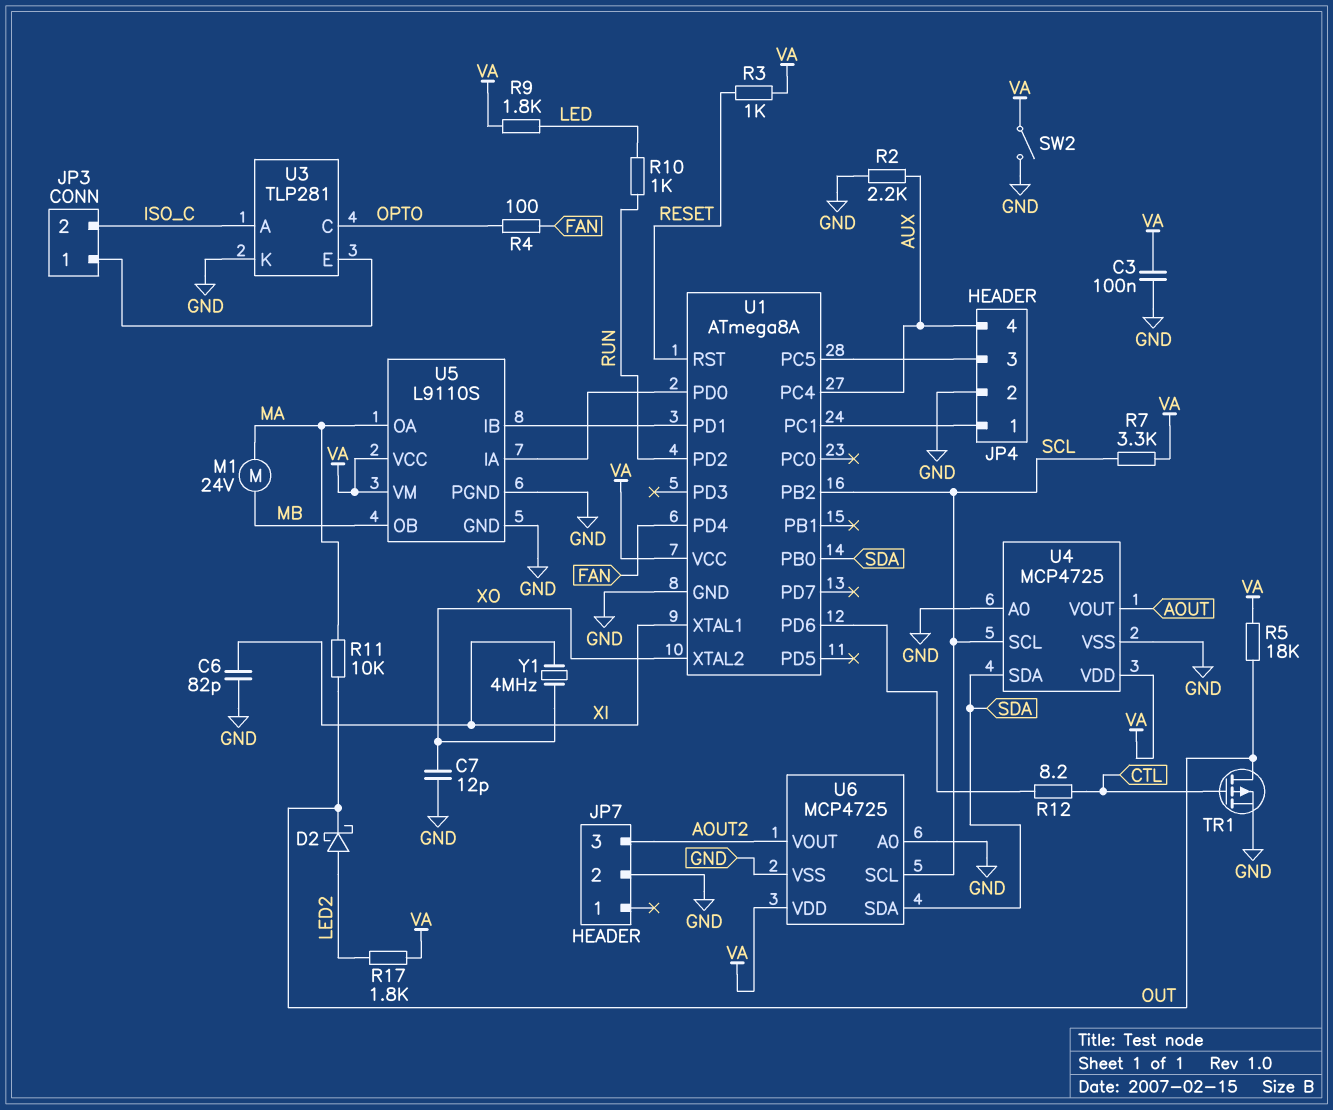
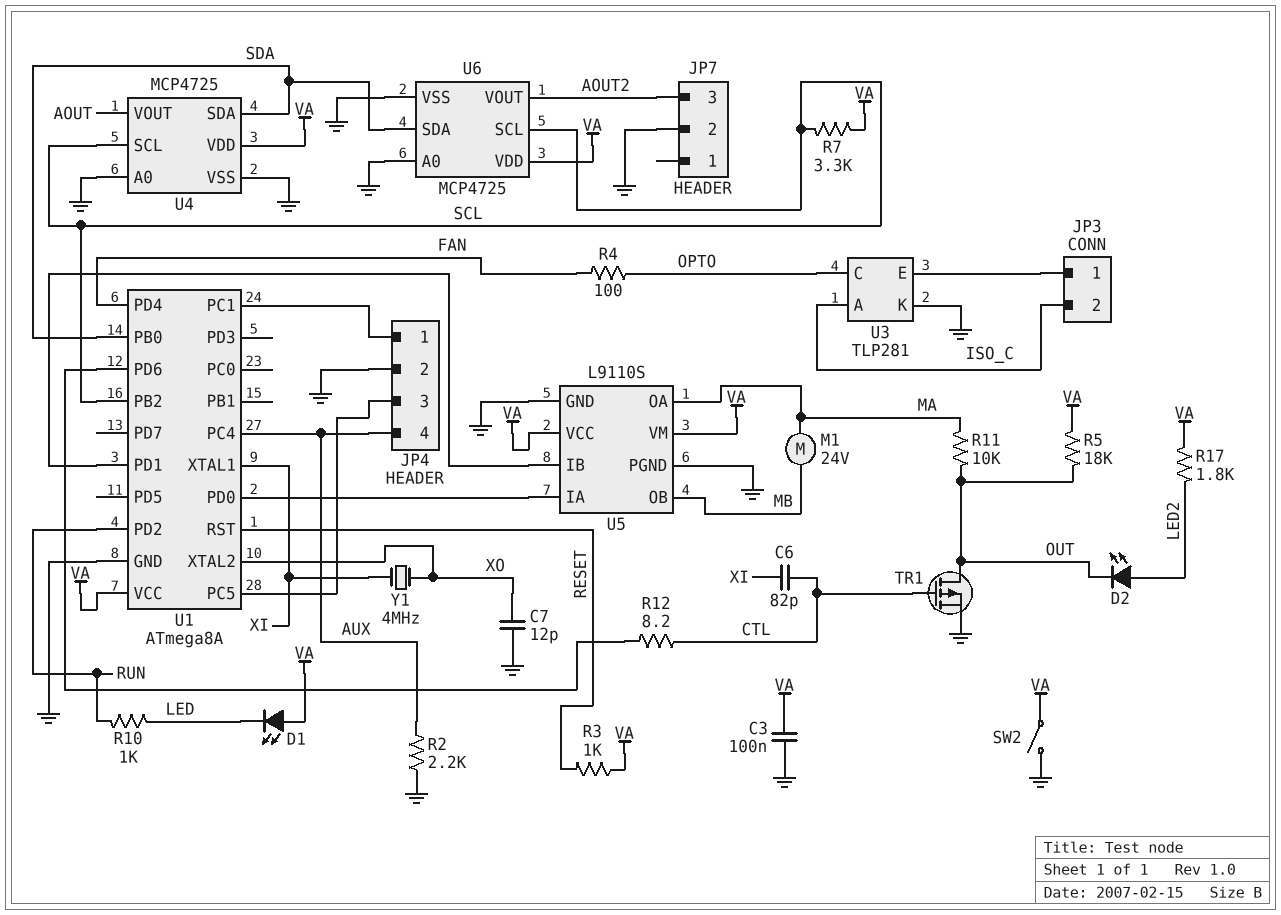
C6: 82pF (GND, XI) -> 82pF (CTL, XI)
D1: none -> LED (A VA, K LED)
D2: schottky (A LED2, K OUT) -> LED (A LED2, K OUT)
R9: 1.8k (LED, VA) -> none

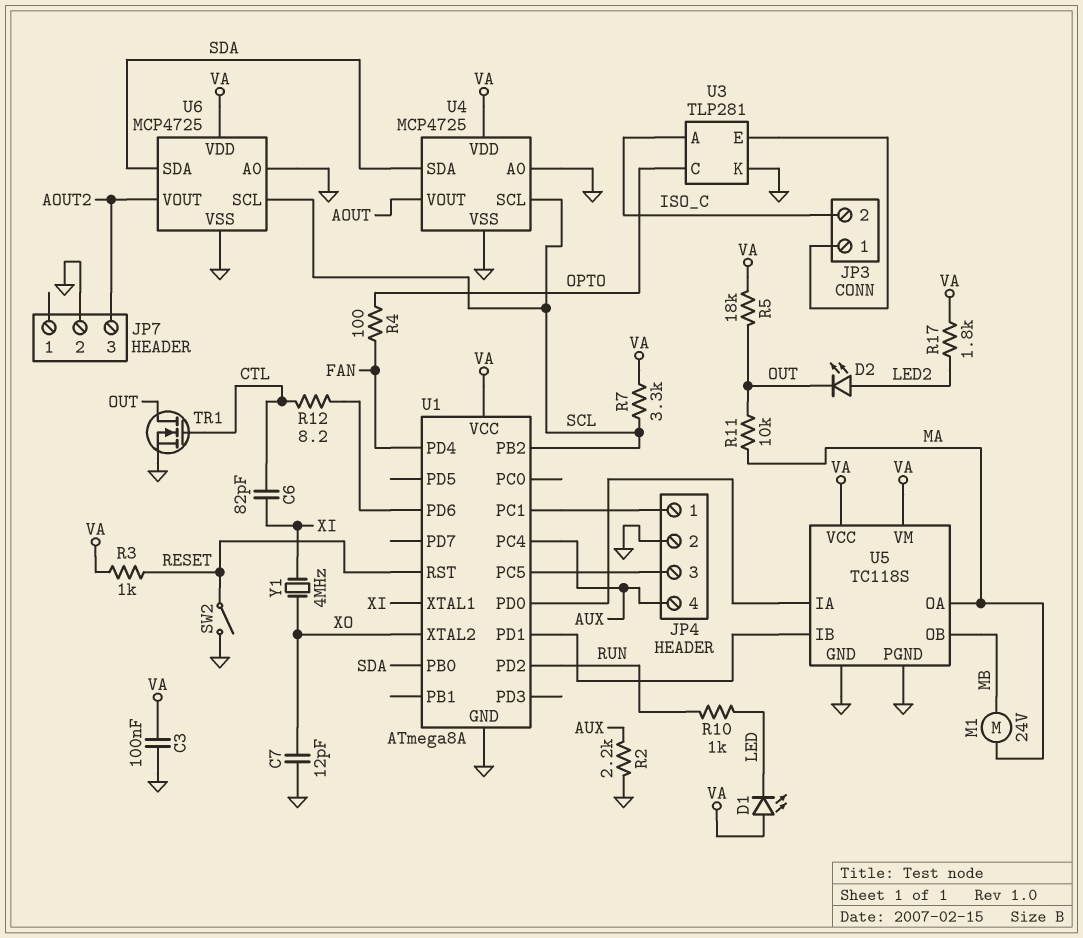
SW2: switch (GND, VA) -> switch (GND, RESET)
TR1: PMOS (G CTL, D OUT, S GND) -> NMOS (G CTL, D OUT, S GND)
U5: L9110S -> TC118S

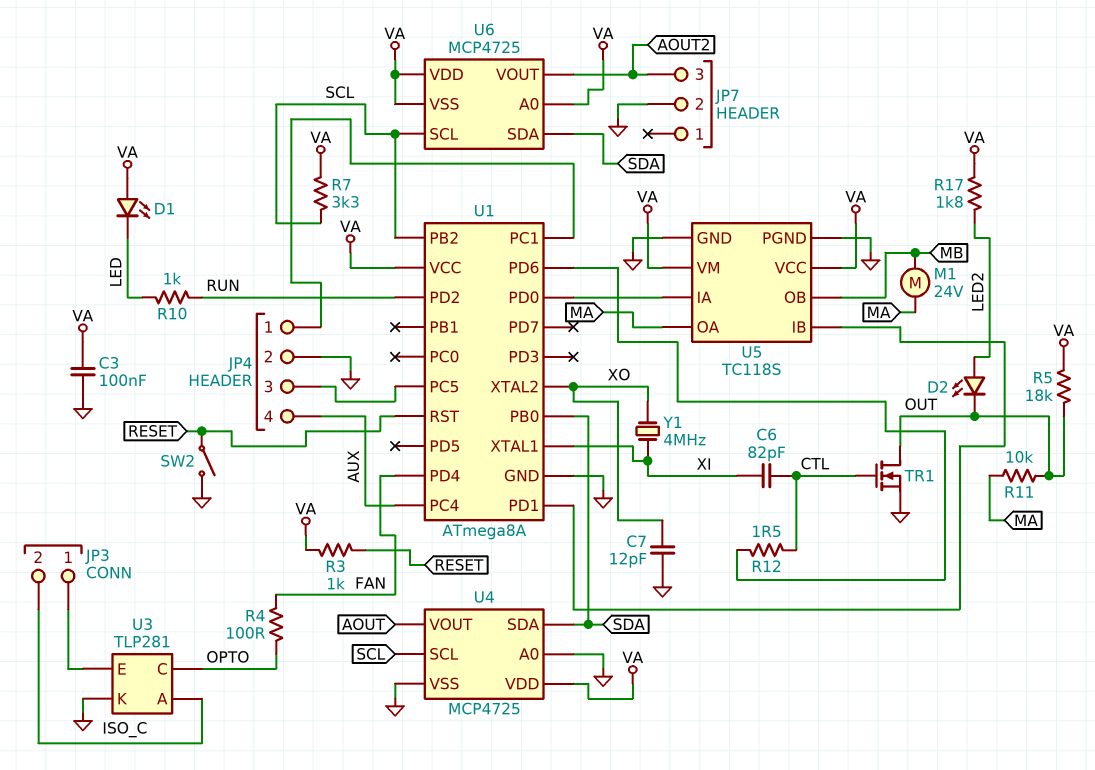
R2: 2.2k (AUX, GND) -> none
R12: 8.2 (CTL, U1/PD6) -> 1.5 (CTL, U1/PD6)
U6 pin A0: GND -> VA
U6 pin VSS: GND -> VA

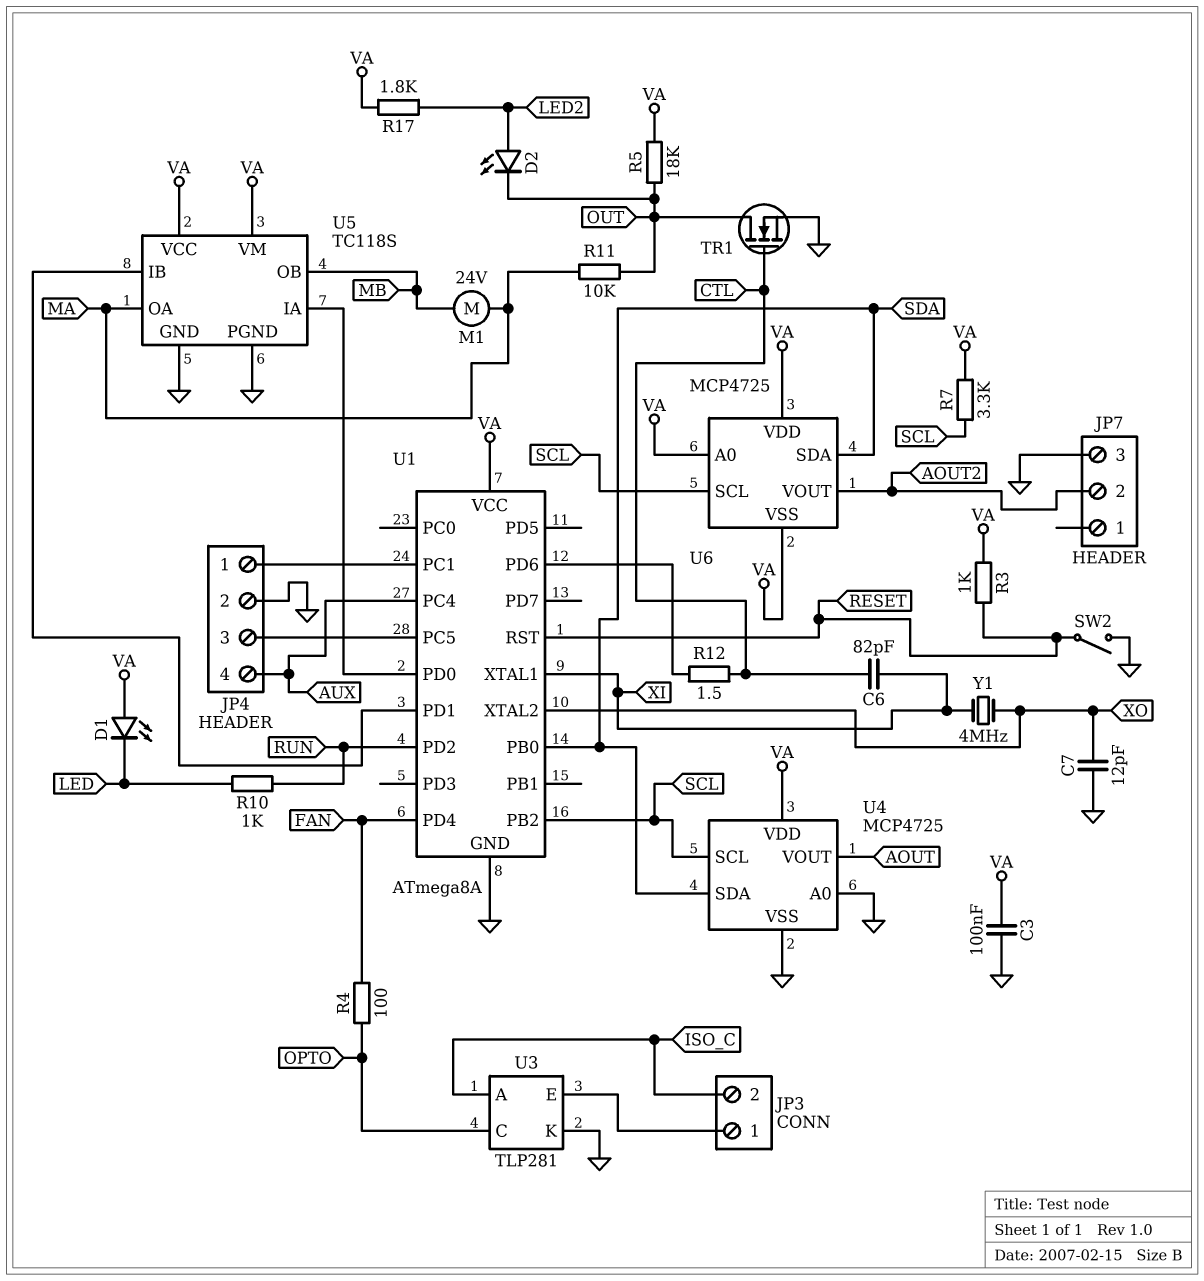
JP7 pin 2: GND -> AOUT2
JP7 pin 3: AOUT2 -> GND

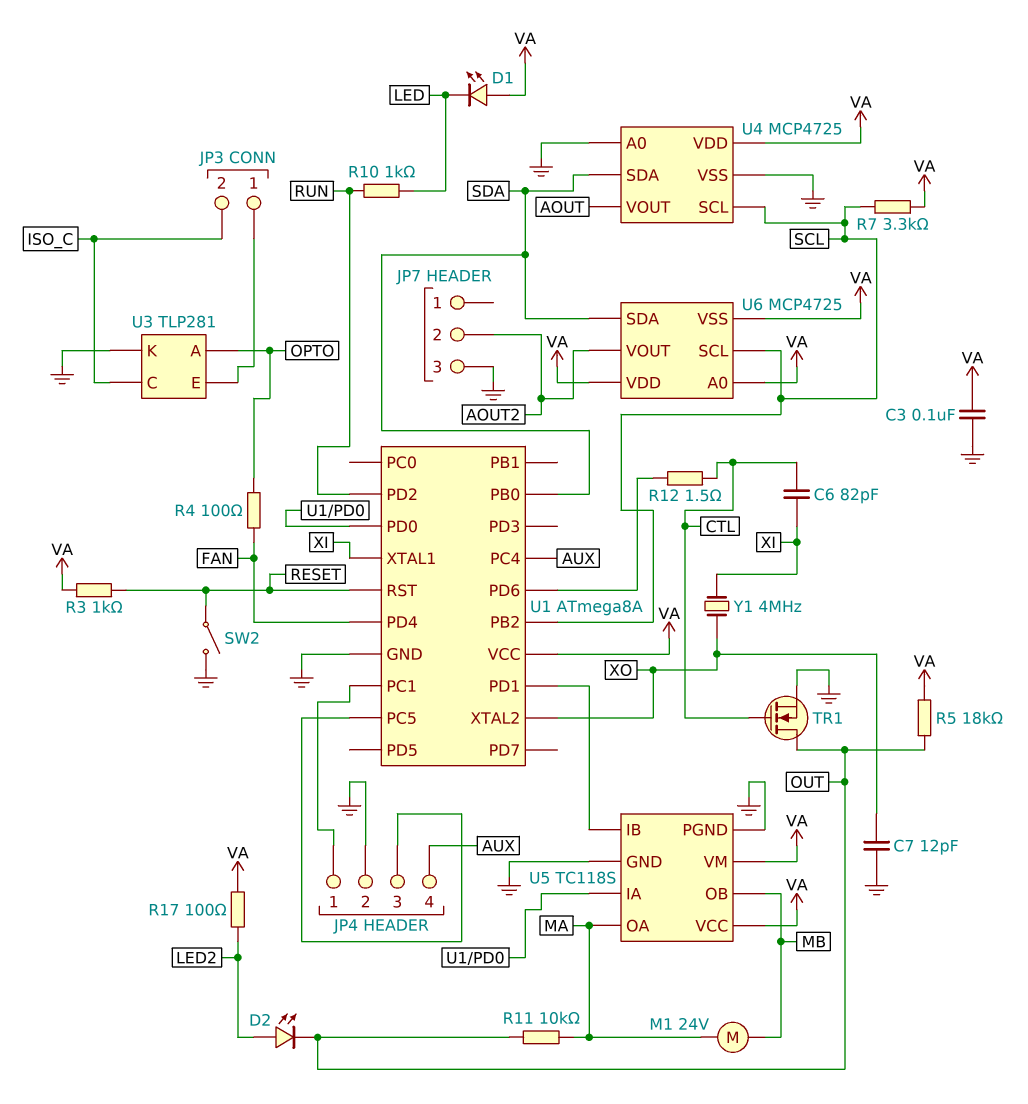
R17: 1.8k (LED2, VA) -> 100 (LED2, VA)
U3 pin A: ISO_C -> OPTO
U3 pin C: OPTO -> ISO_C

